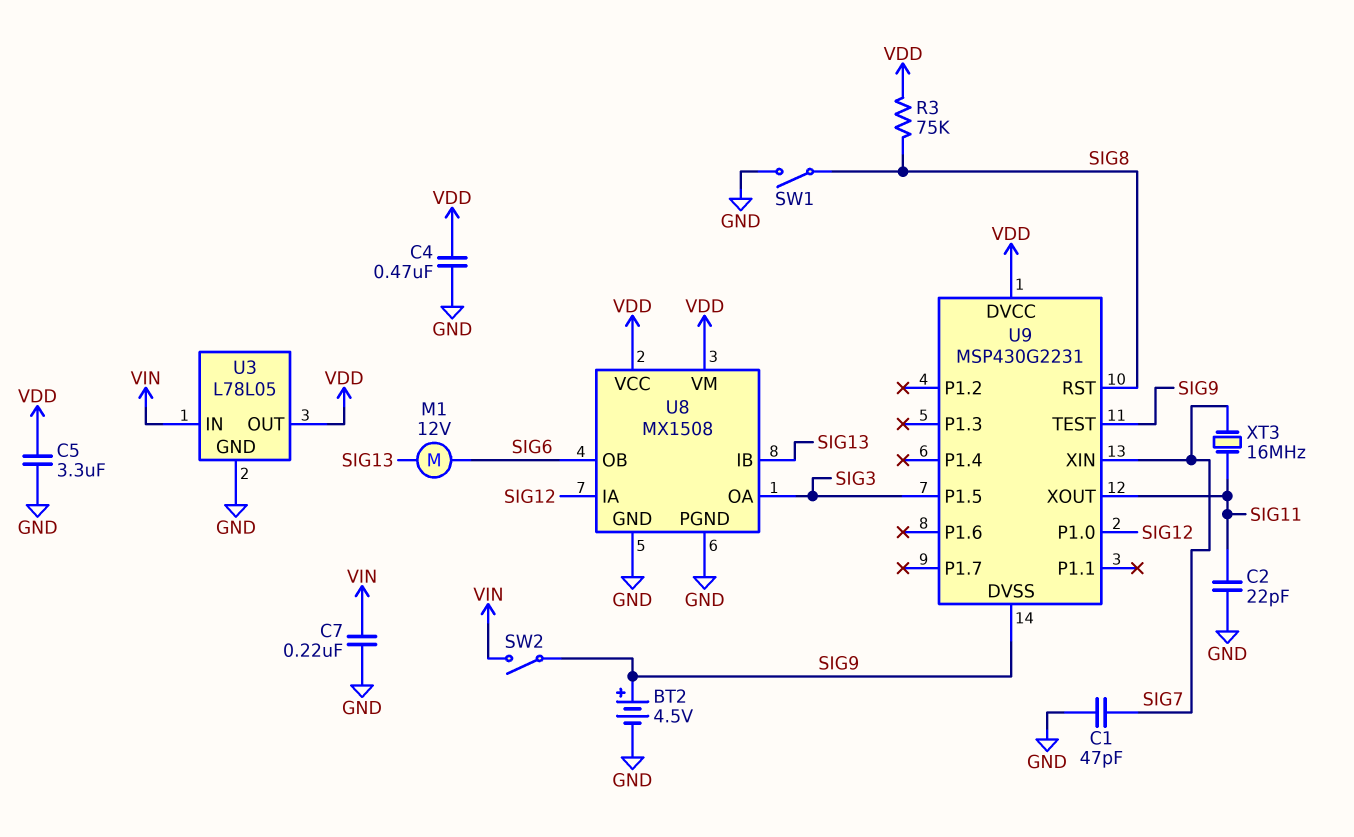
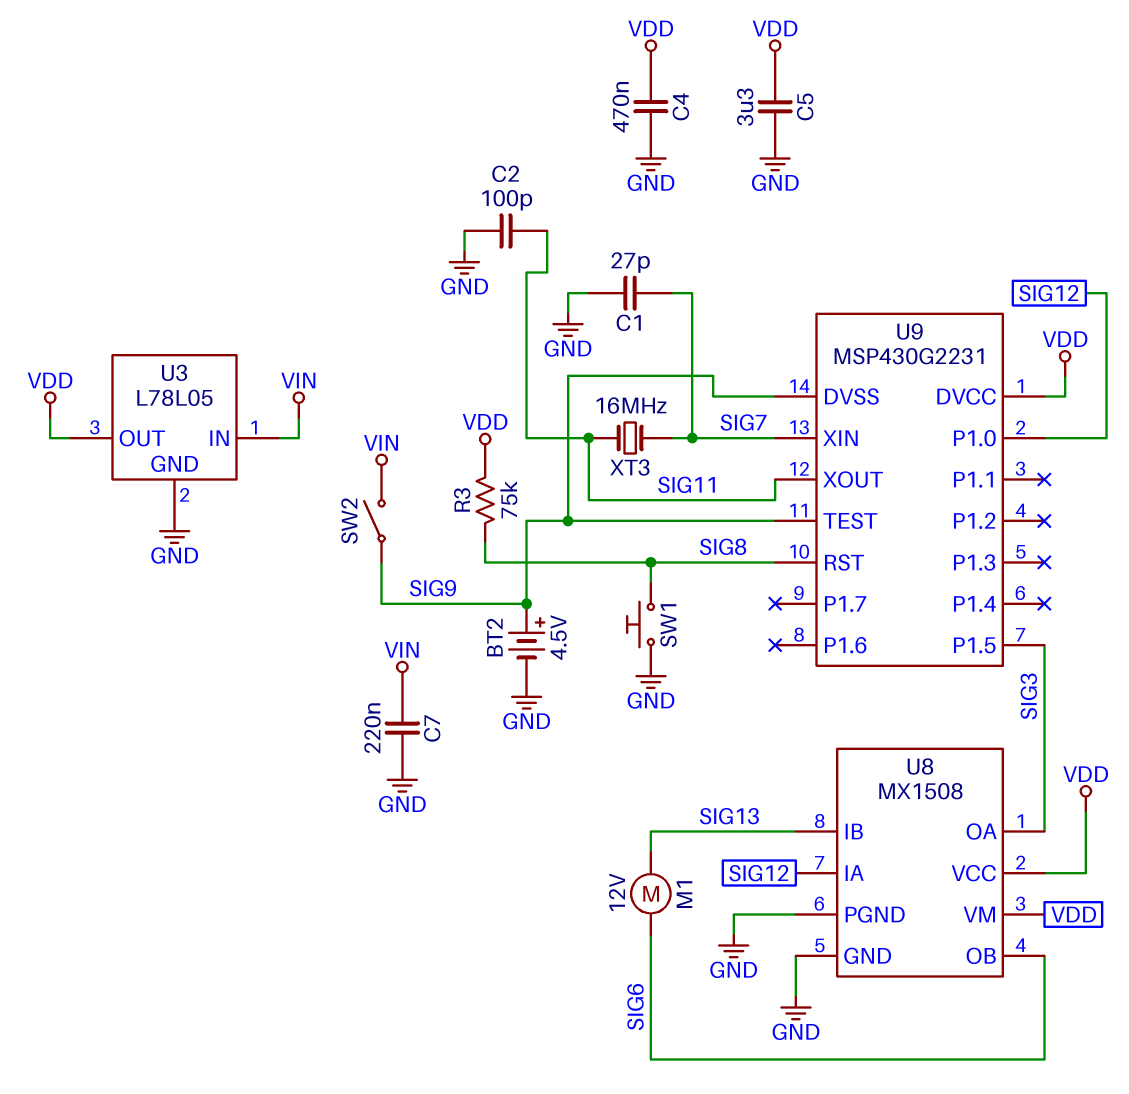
C1: 47pF (GND, SIG7) -> 27pF (GND, SIG7)
C2: 22pF (GND, SIG11) -> 100pF (GND, SIG11)
SW1: switch (GND, SIG8) -> button (GND, SIG8)

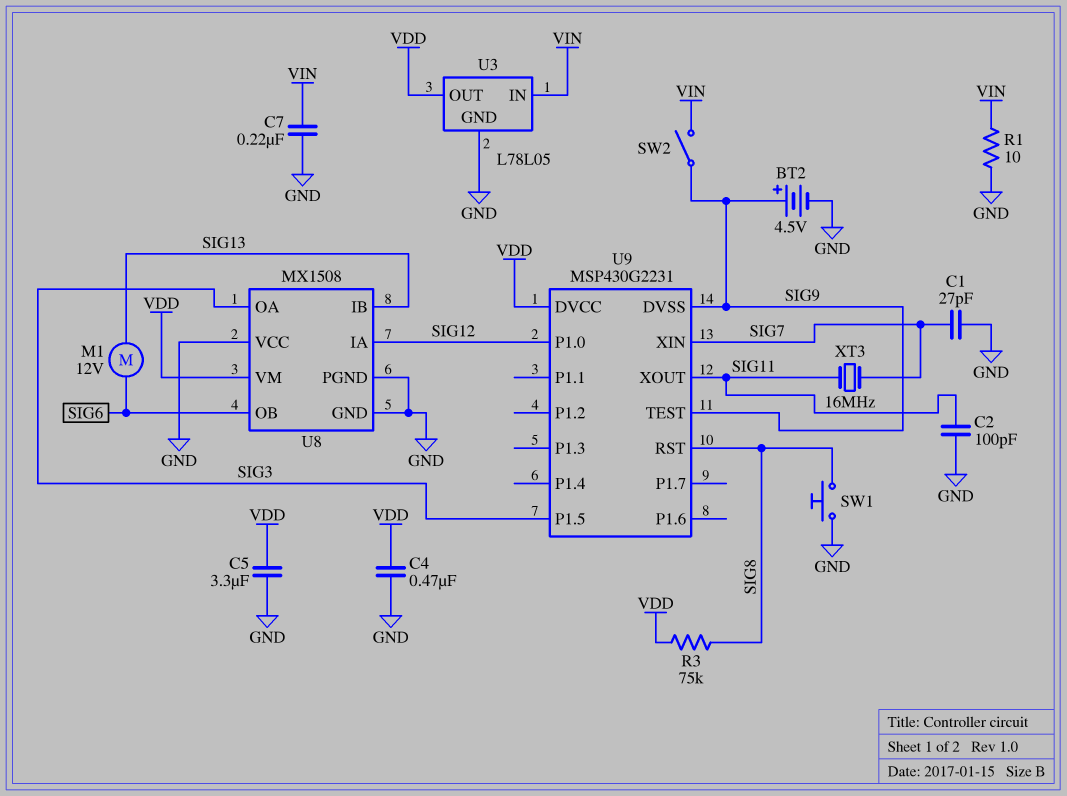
R1: none -> 10 (GND, VIN)
U8 pin VCC: VDD -> GND

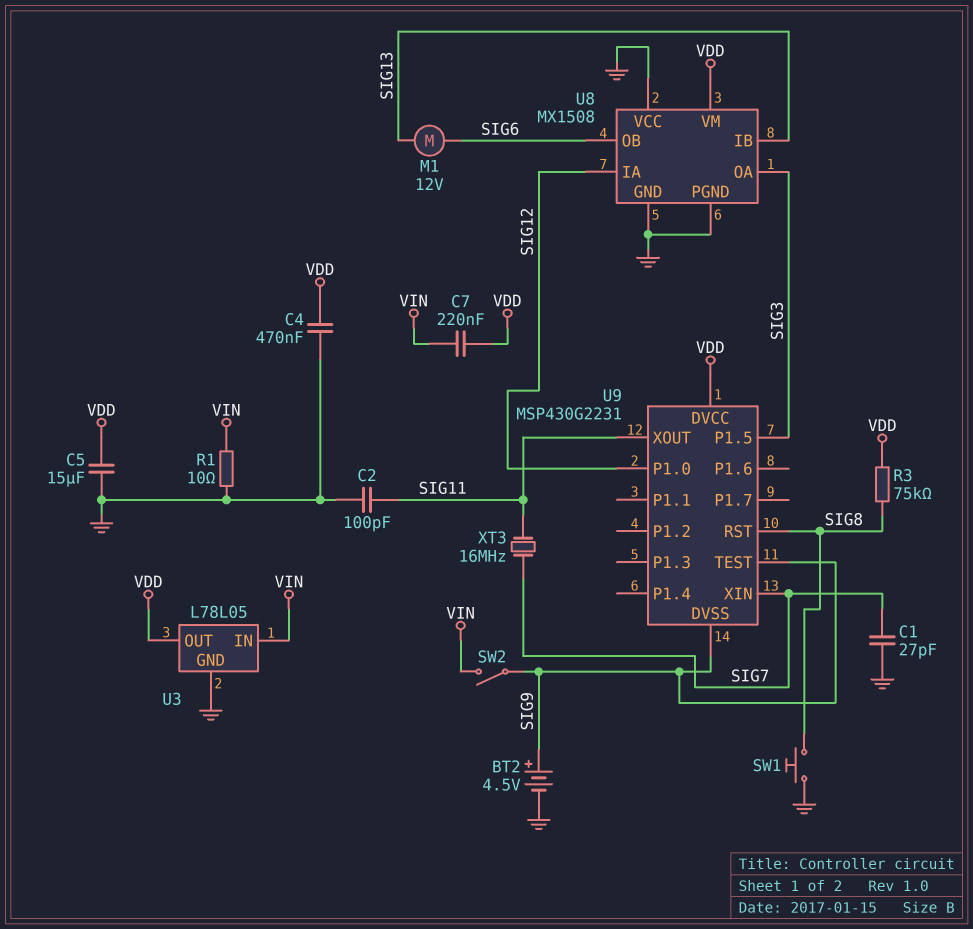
C5: 3.3uF (GND, VDD) -> 15uF (GND, VDD)
C7: 220nF (GND, VIN) -> 220nF (VDD, VIN)

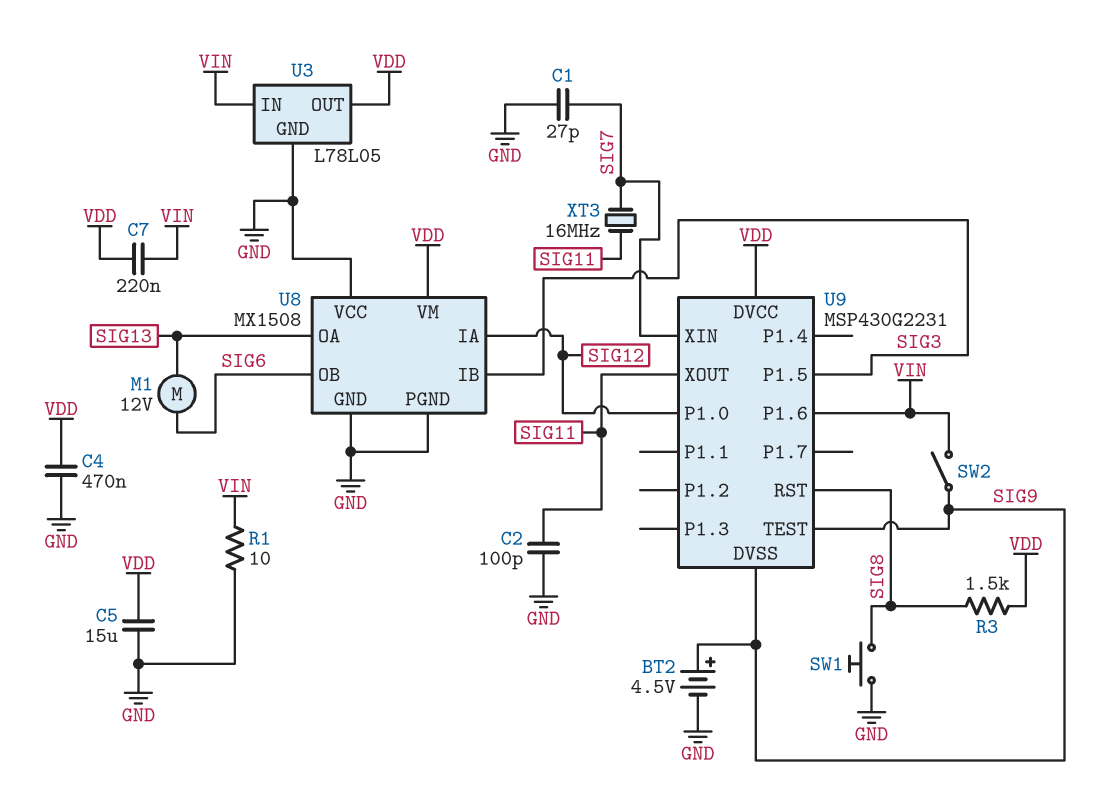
R3: 75k (SIG8, VDD) -> 1.5k (SIG8, VDD)
U8 pin IB: SIG13 -> SIG3
U8 pin OA: SIG3 -> SIG13
U9 pin P1.6: none -> VIN

